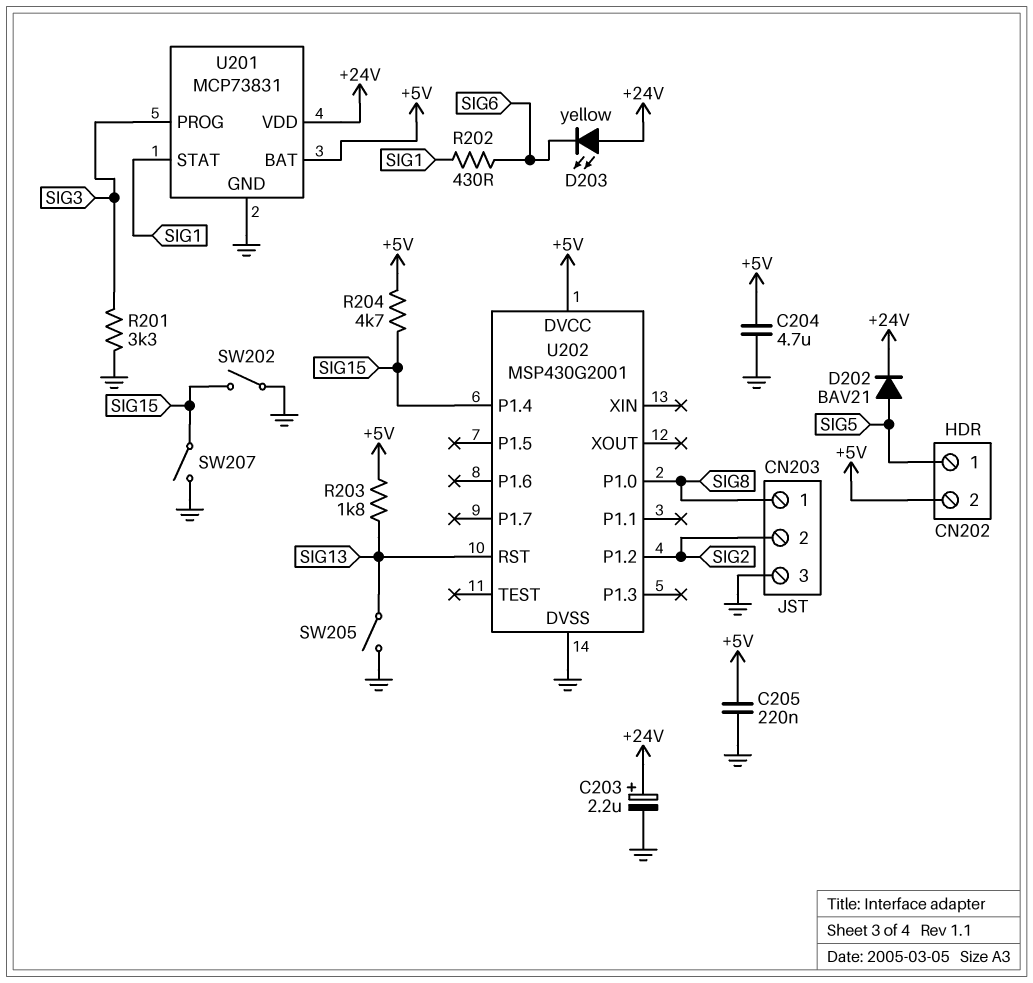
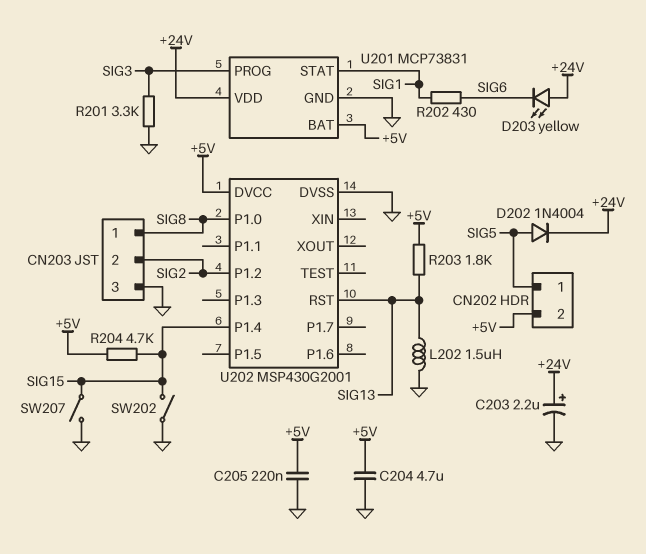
D202: diode BAV21 (A SIG5, K +24V) -> diode 1N4004 (A SIG5, K +24V)
L202: none -> 1.5uH (GND, SIG13)
SW205: switch (GND, SIG13) -> none

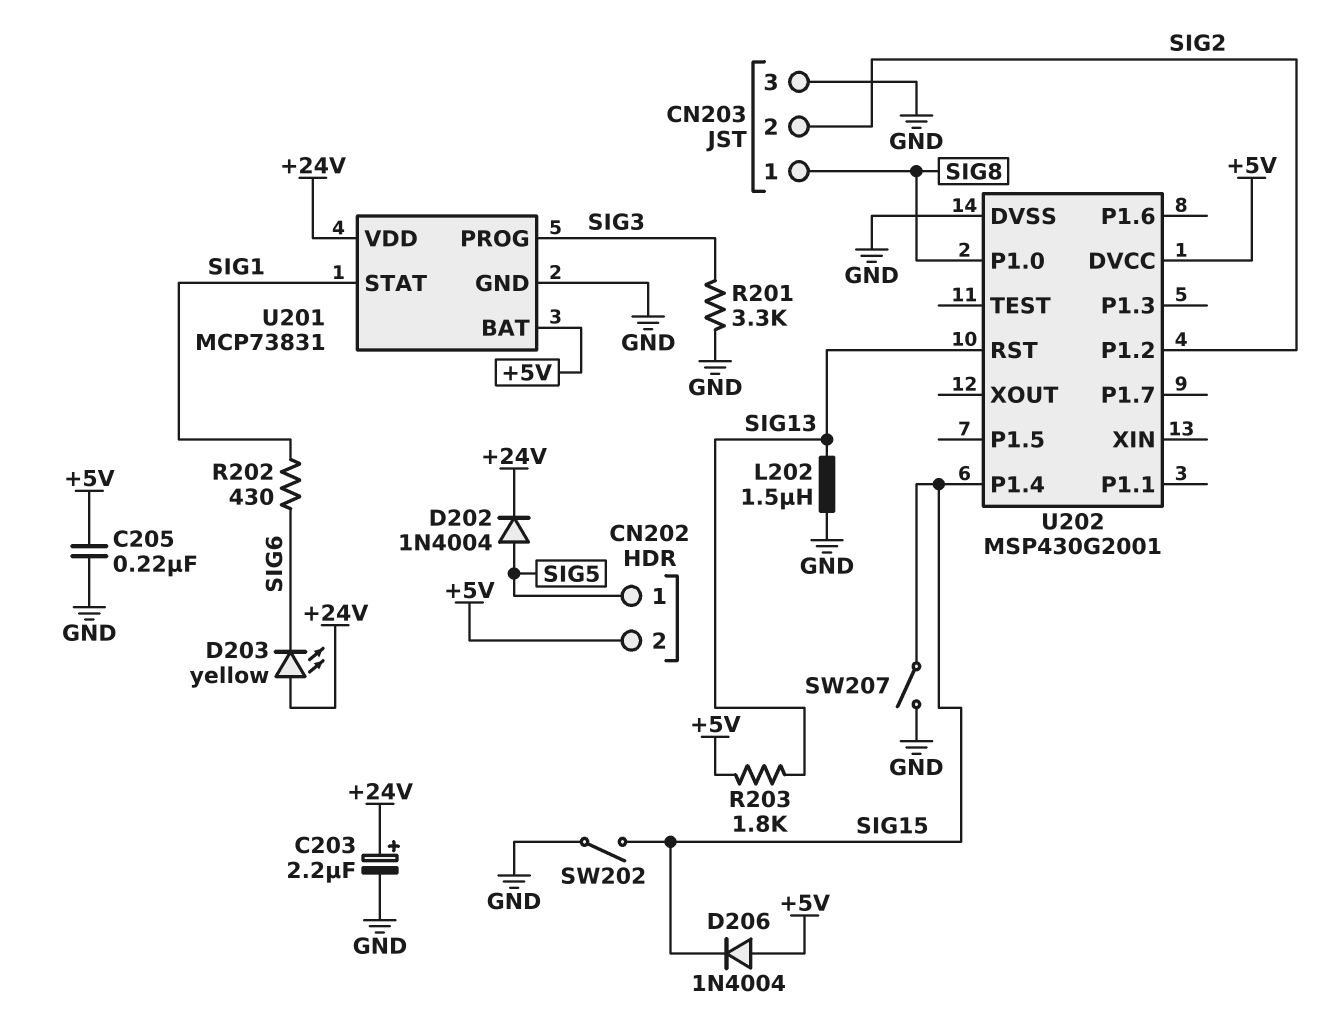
C204: 4.7uF (+5V, GND) -> none
D206: none -> diode 1N4004 (A +5V, K SIG15)
R204: 4.7k (+5V, SIG15) -> none

